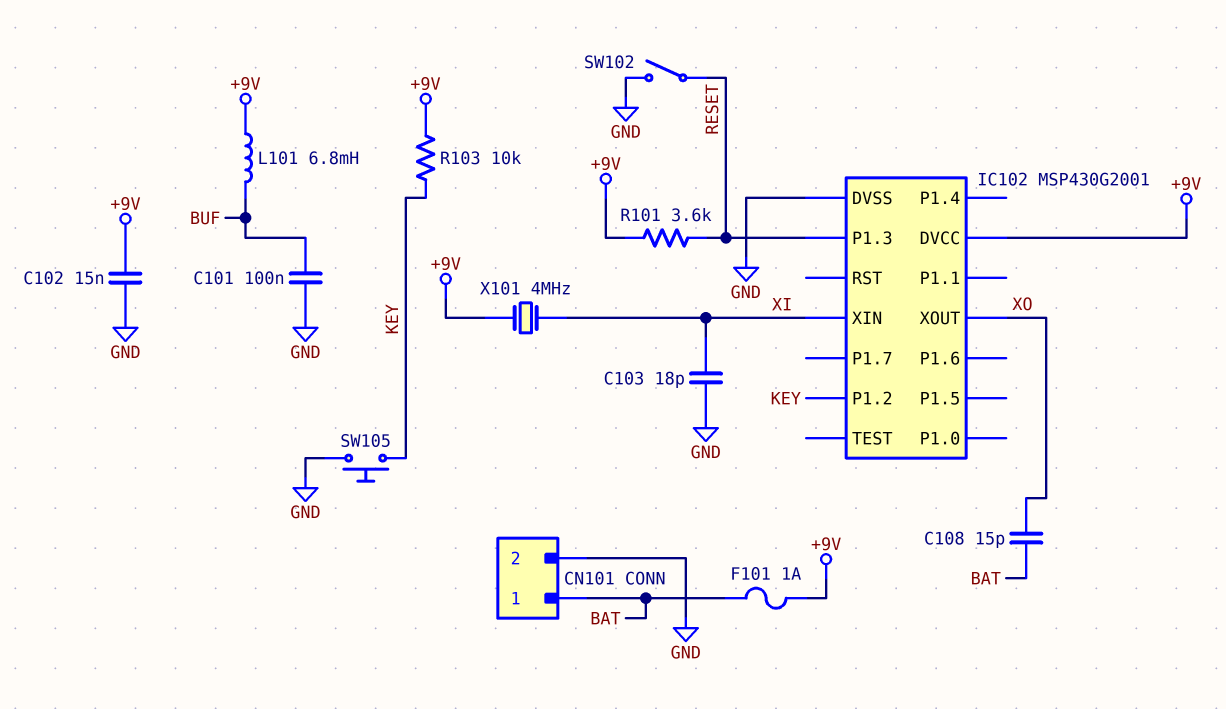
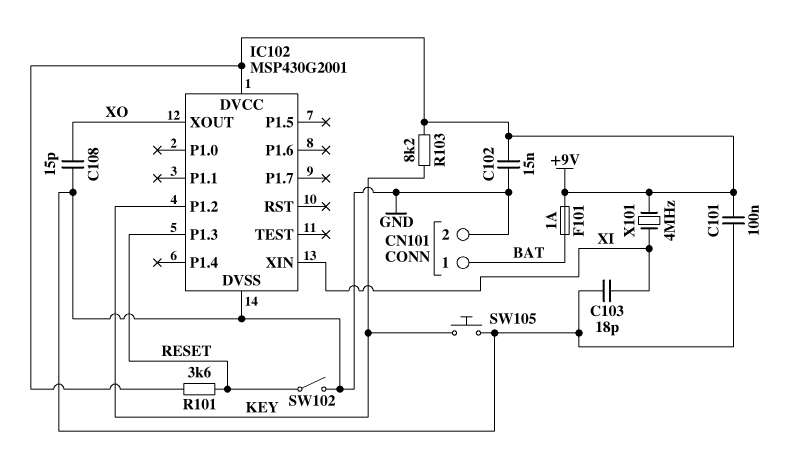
C101: 100nF (BUF, GND) -> 100nF (+9V, GND)
C108: 15pF (BAT, XO) -> 15pF (GND, XO)
L101: 6.8mH (+9V, BUF) -> none
R103: 10k (+9V, KEY) -> 8.2k (+9V, KEY)

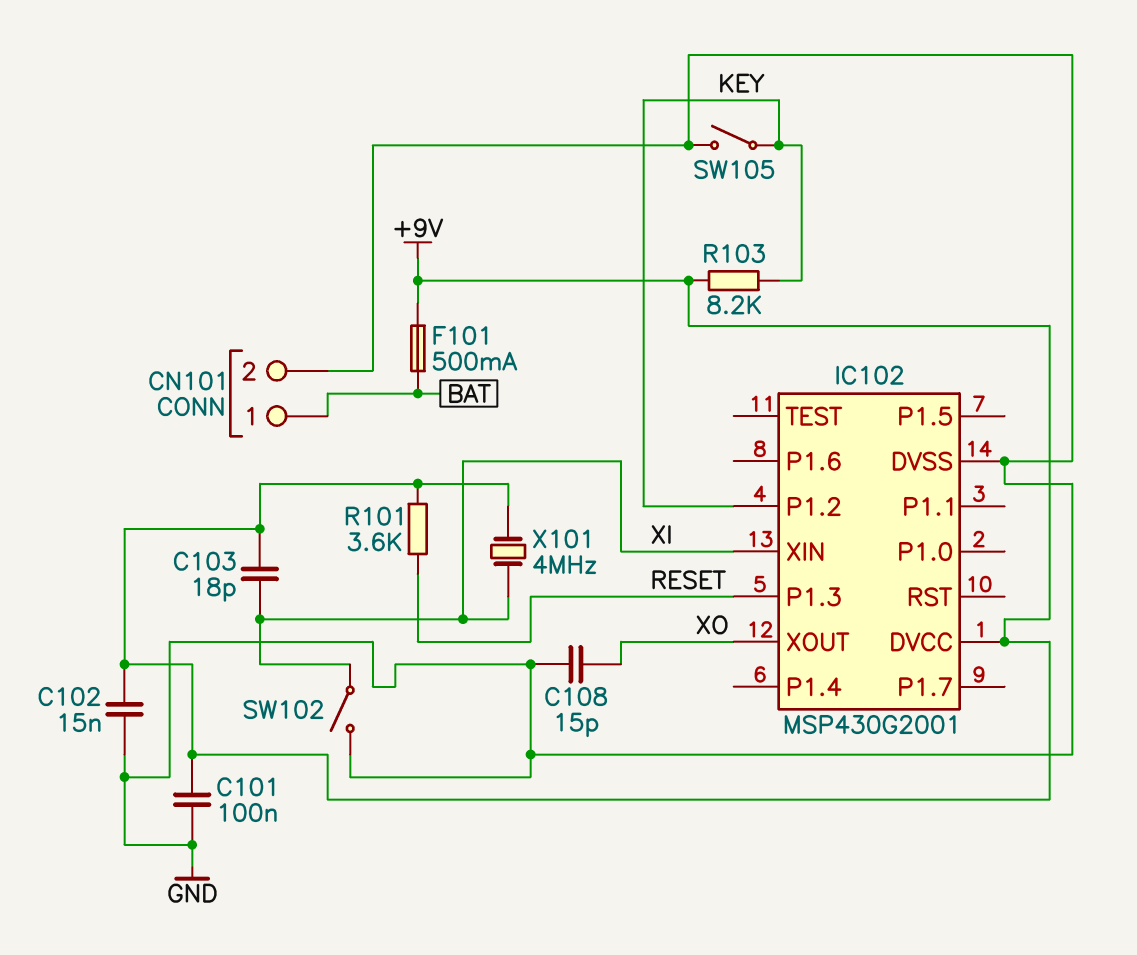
C103: 18pF (GND, XI) -> 18pF (+9V, XI)
F101: 1A (+9V, BAT) -> 500mA (+9V, BAT)
SW102: switch (GND, RESET) -> switch (GND, XI)
SW105: button (GND, KEY) -> switch (GND, KEY)

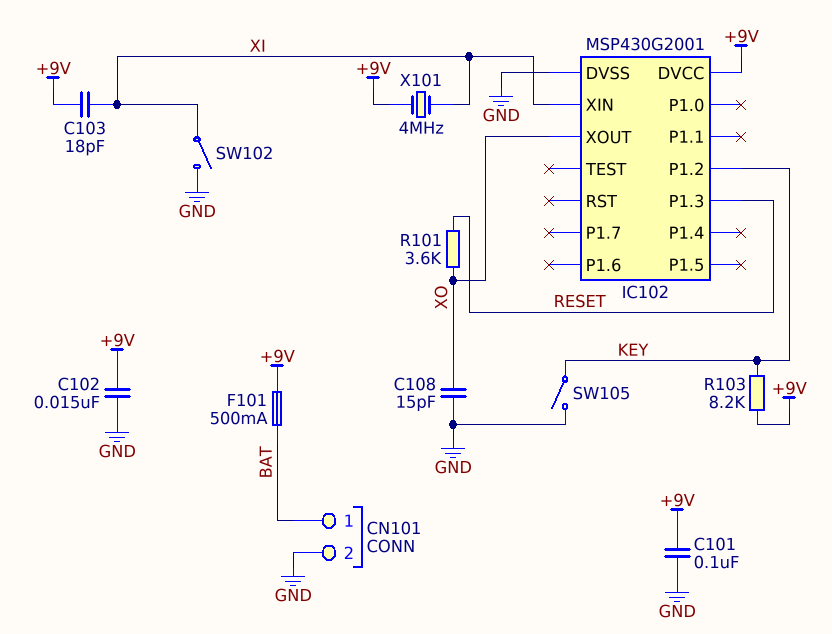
R101: 3.6k (+9V, RESET) -> 3.6k (RESET, XO)

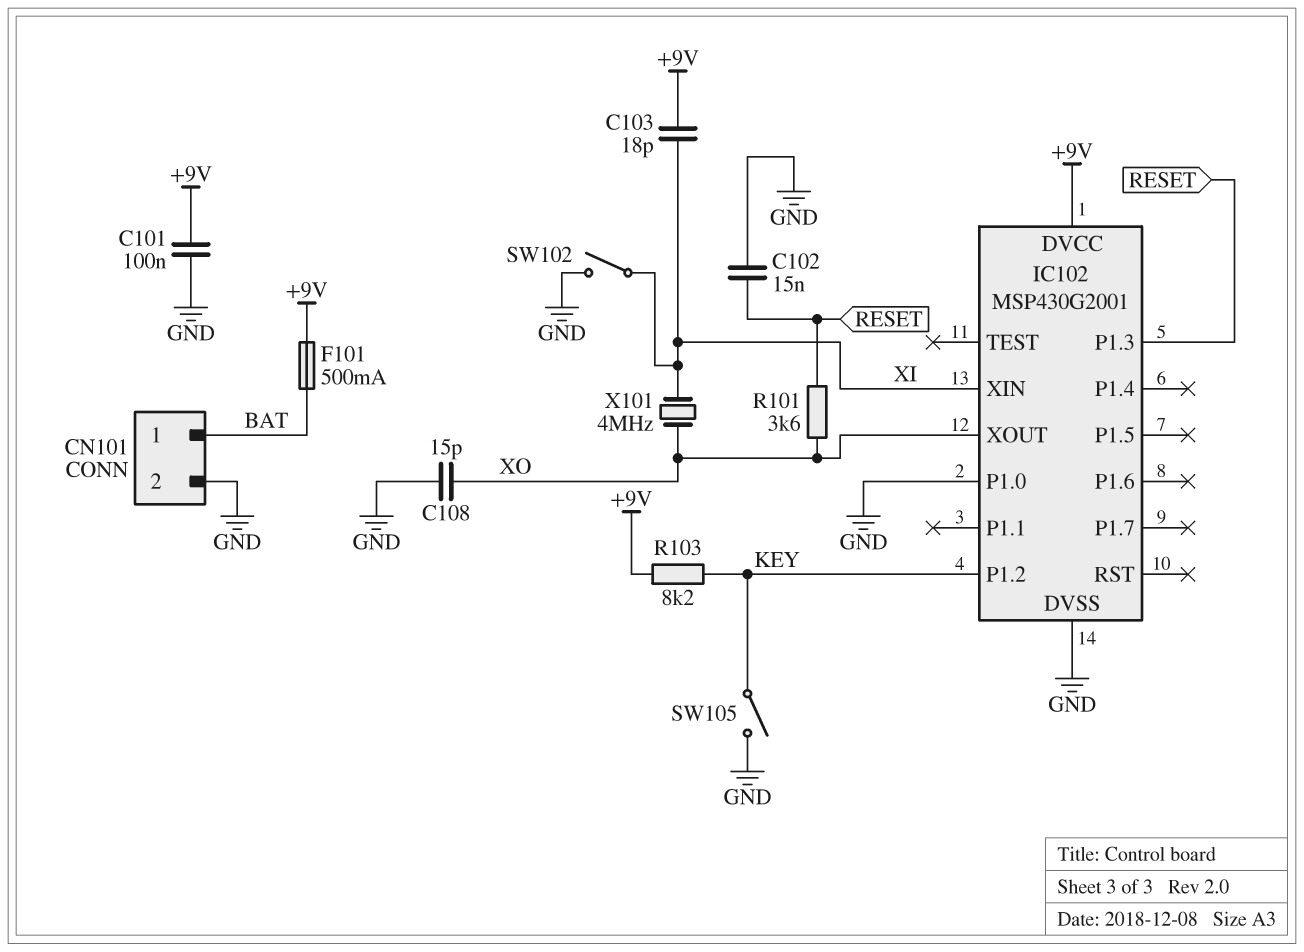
C102: 15nF (+9V, GND) -> 15nF (GND, RESET)
IC102 pin P1.0: none -> GND
X101: 4MHz (+9V, XI) -> 4MHz (XI, XO)

